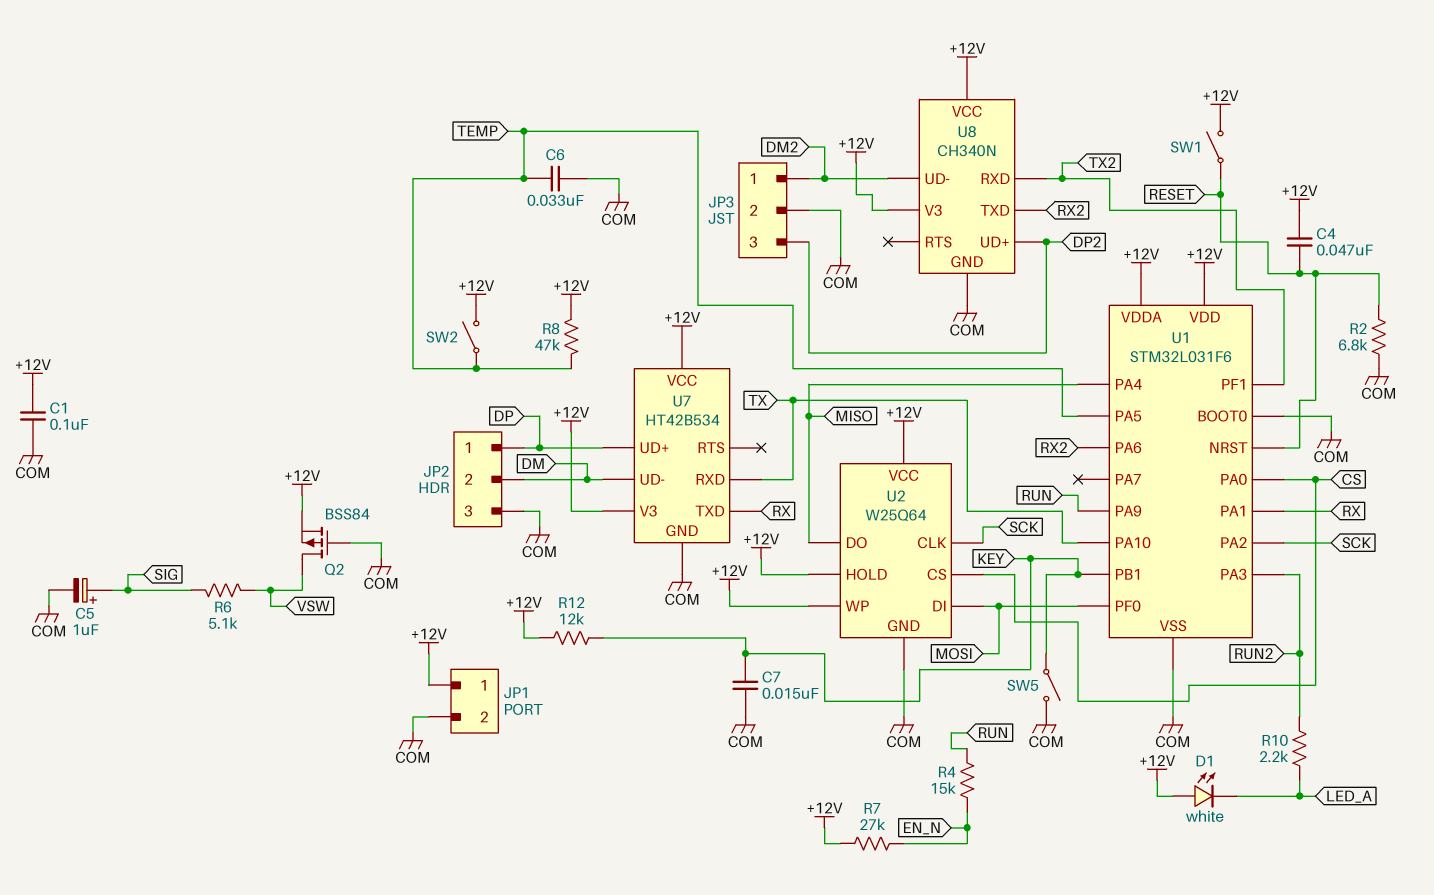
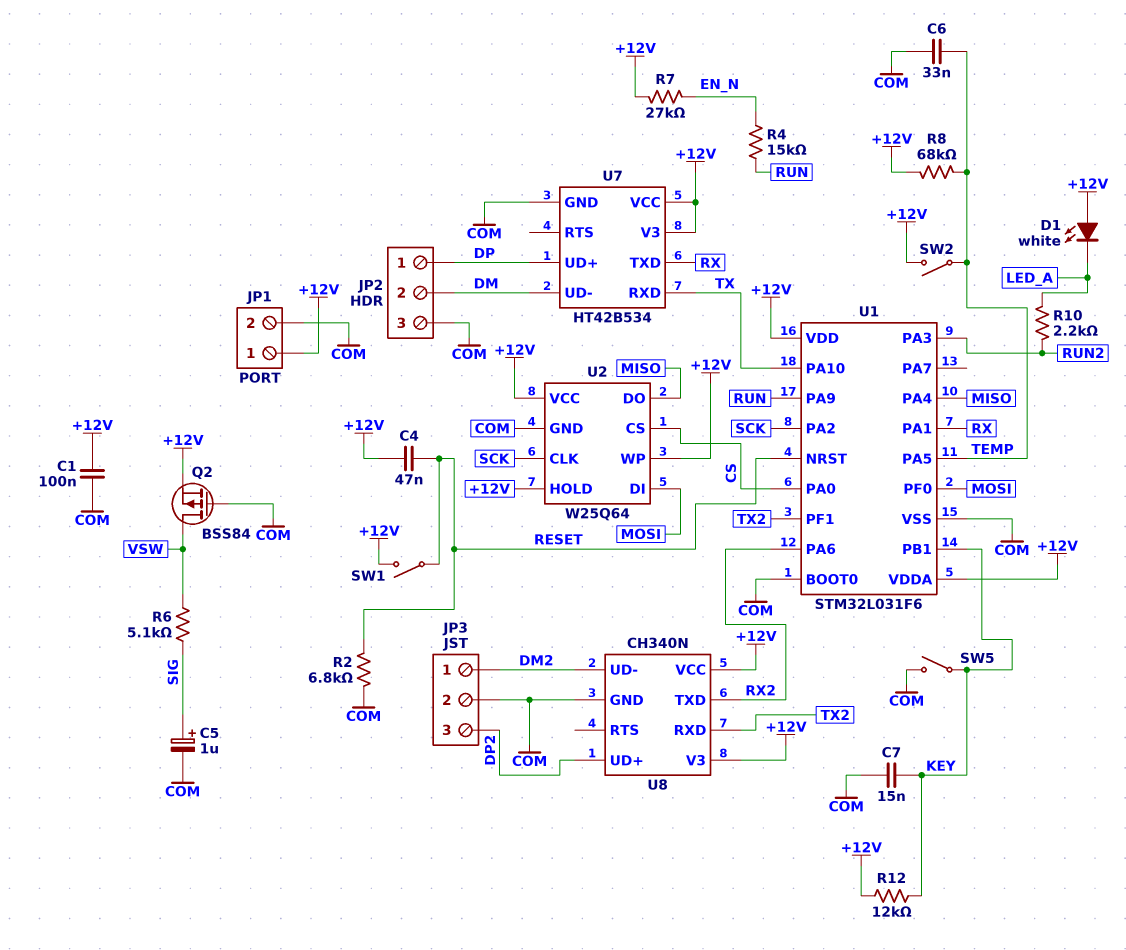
R8: 47k (+12V, TEMP) -> 68k (+12V, TEMP)

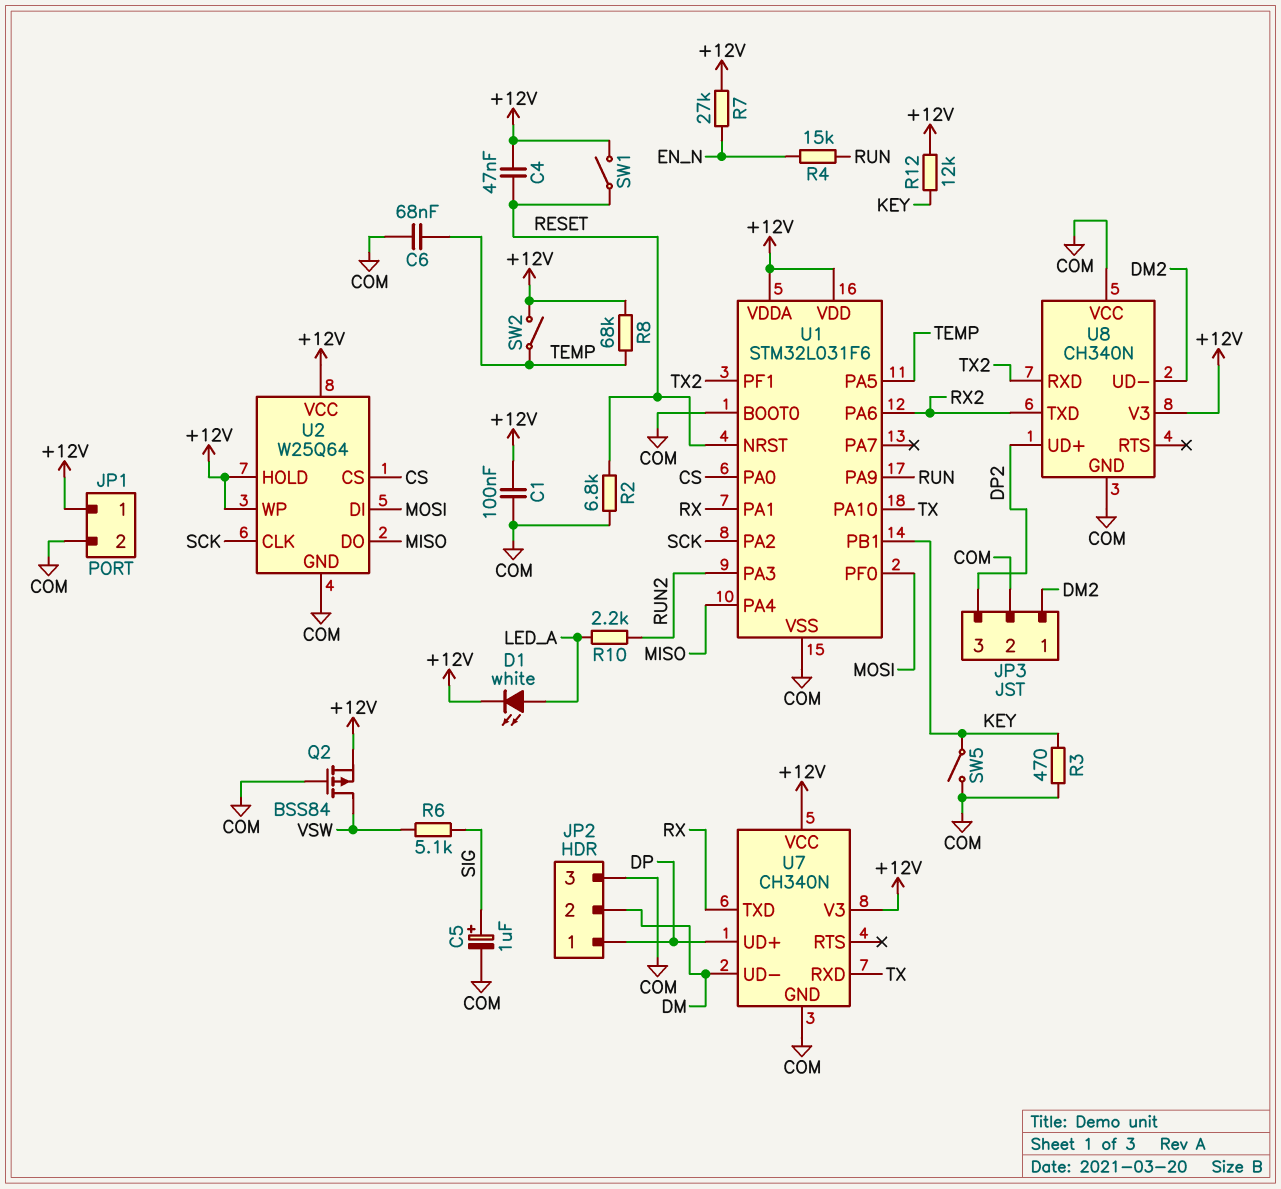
C6: 33nF (COM, TEMP) -> 68nF (COM, TEMP)
C7: 15nF (COM, KEY) -> none
D1: LED white (A +12V, K LED_A) -> LED white (A LED_A, K +12V)
R3: none -> 470 (COM, KEY)
U7: HT42B534 -> CH340N
U8 pin VCC: +12V -> COM

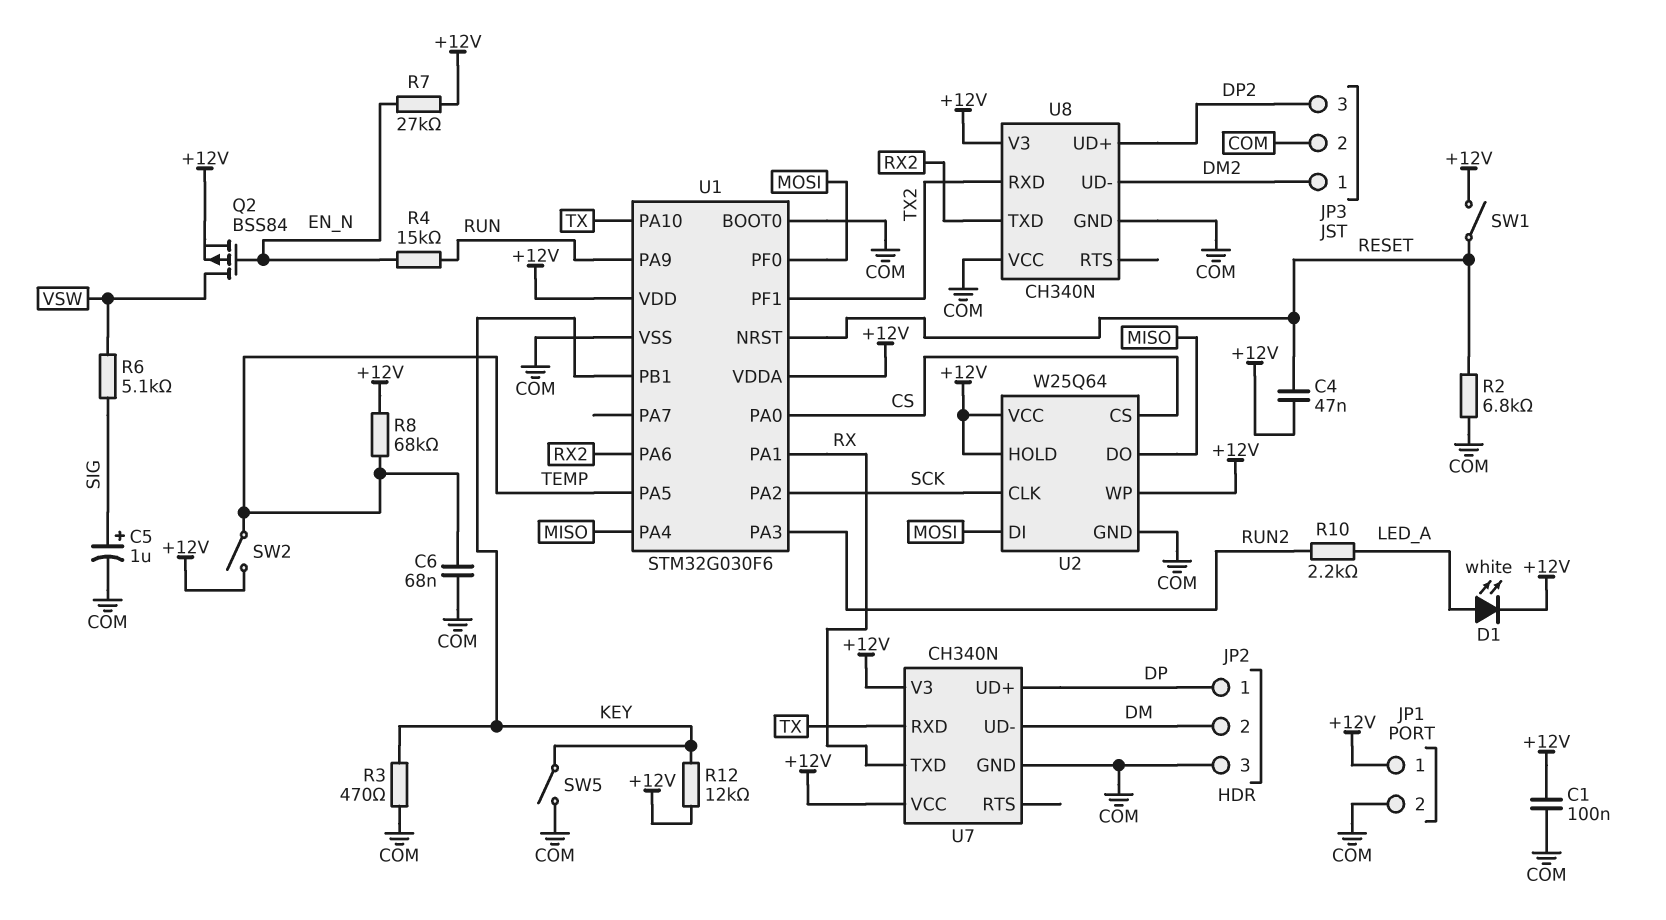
Q2: PMOS BSS84 (G COM, D VSW, S +12V) -> PMOS BSS84 (G EN_N, D VSW, S +12V)
U1: STM32L031F6 -> STM32G030F6

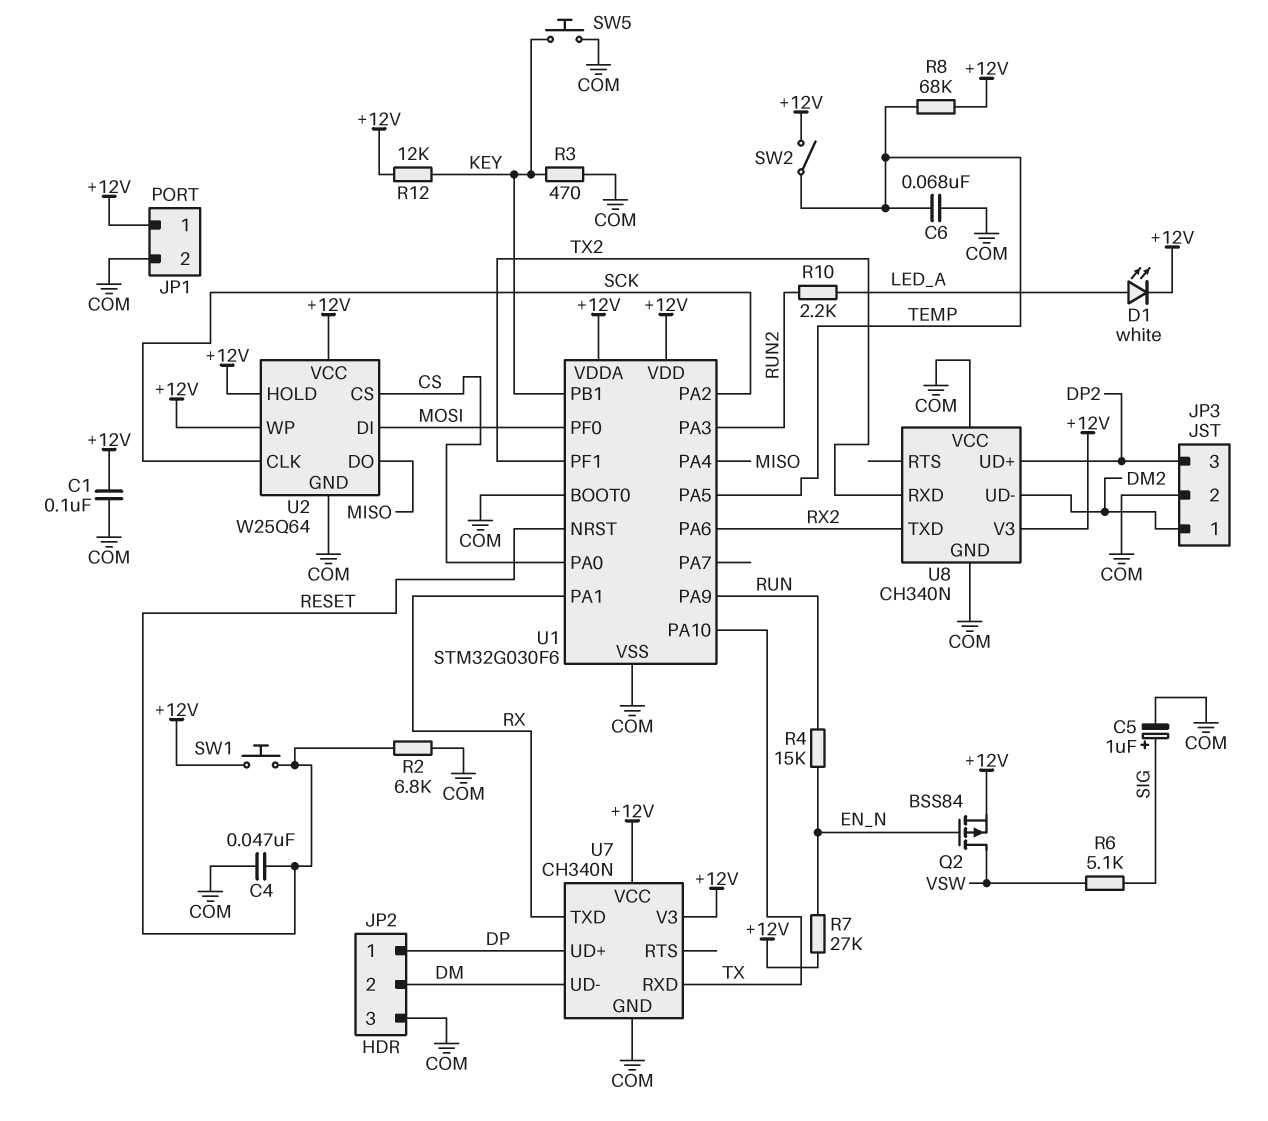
C4: 47nF (+12V, RESET) -> 47nF (COM, RESET)
SW1: switch (+12V, RESET) -> button (+12V, RESET)
SW5: switch (COM, KEY) -> button (COM, KEY)

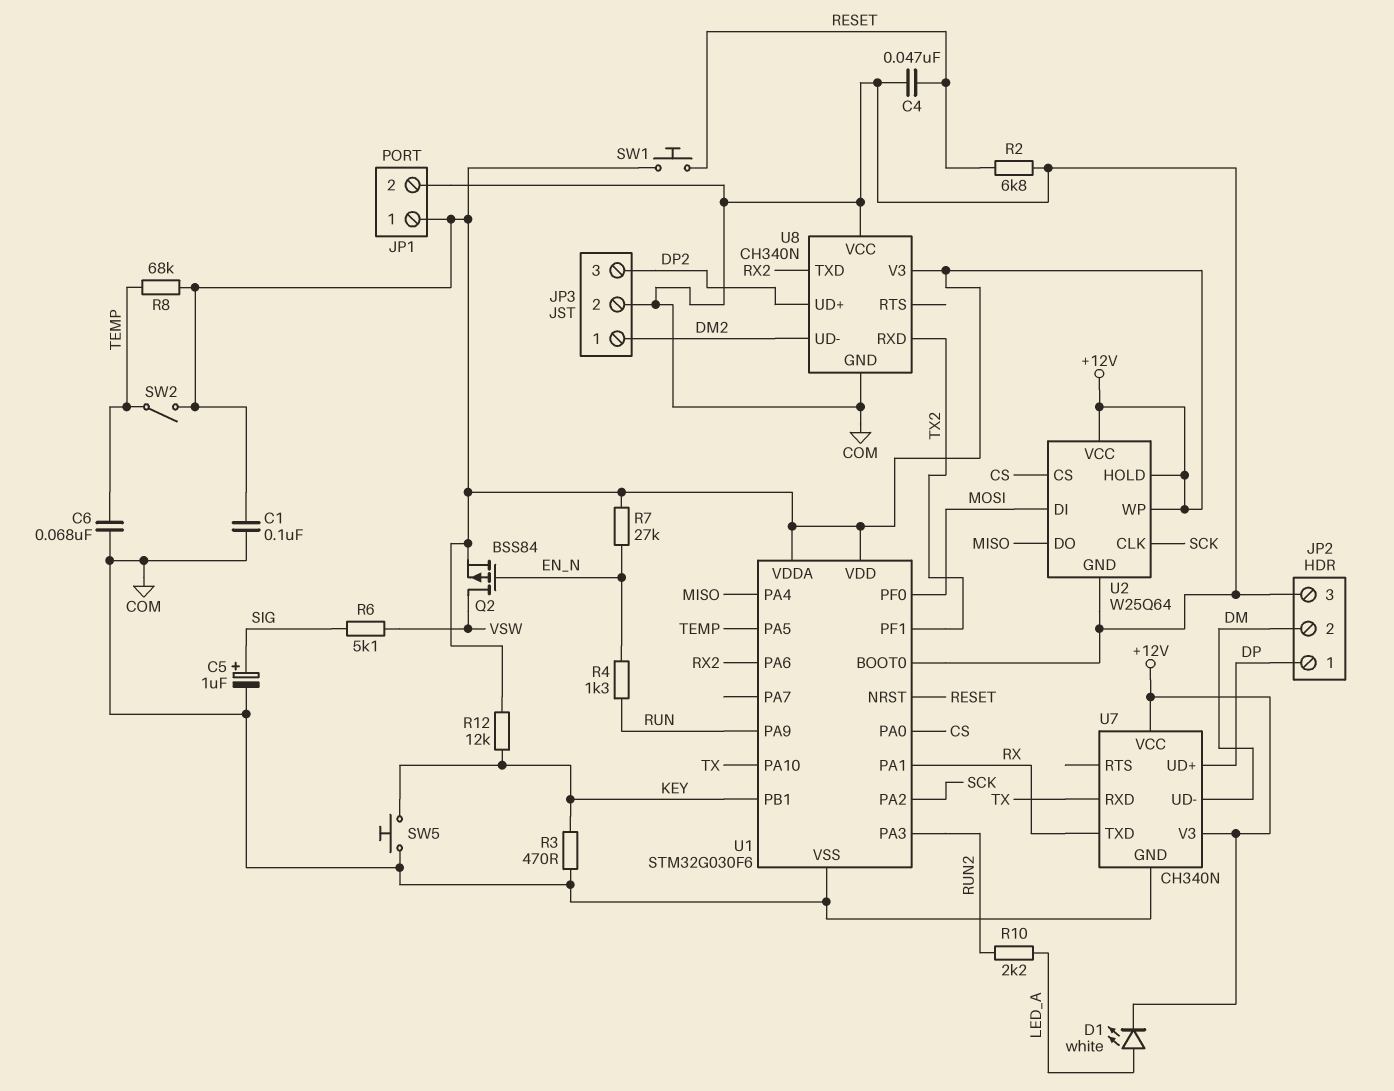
R4: 15k (EN_N, RUN) -> 1.3k (EN_N, RUN)

